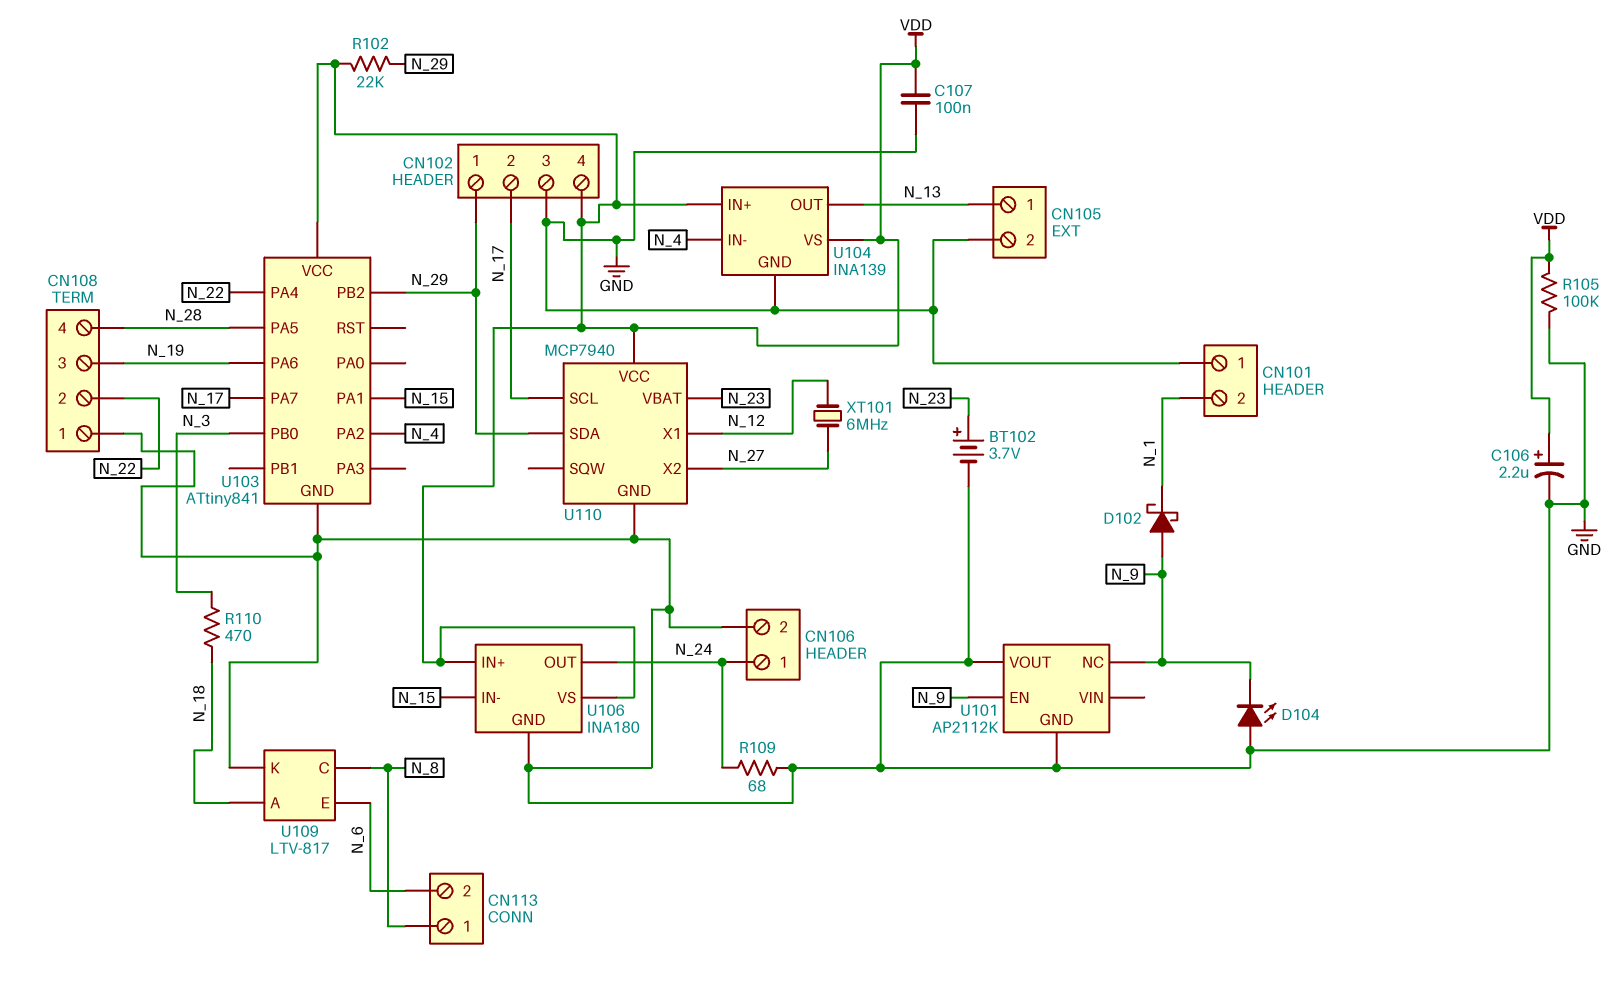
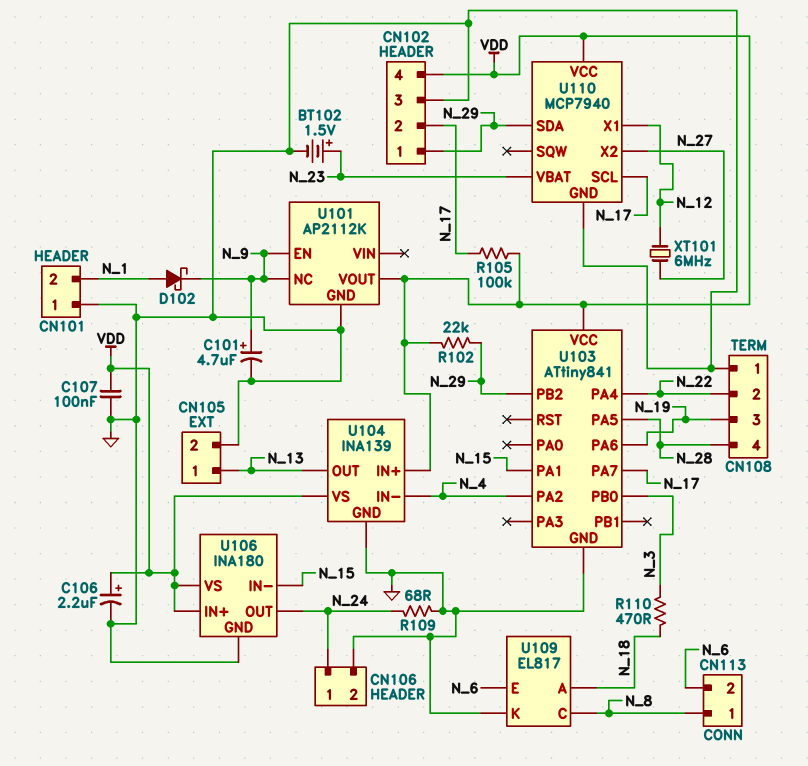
BT102: 3.7V (plus N_23, minus GND) -> 1.5V (plus N_23, minus GND)
C101: none -> 4.7uF (plus N_9, minus GND)
D102: schottky (A N_9, K N_1) -> schottky (A N_1, K N_9)
D104: LED (A GND, K N_9) -> none
R105: 100k (GND, VDD) -> 100k (N_17, VDD)
U101 pin VOUT: GND -> VDD
U109: LTV-817 -> EL817

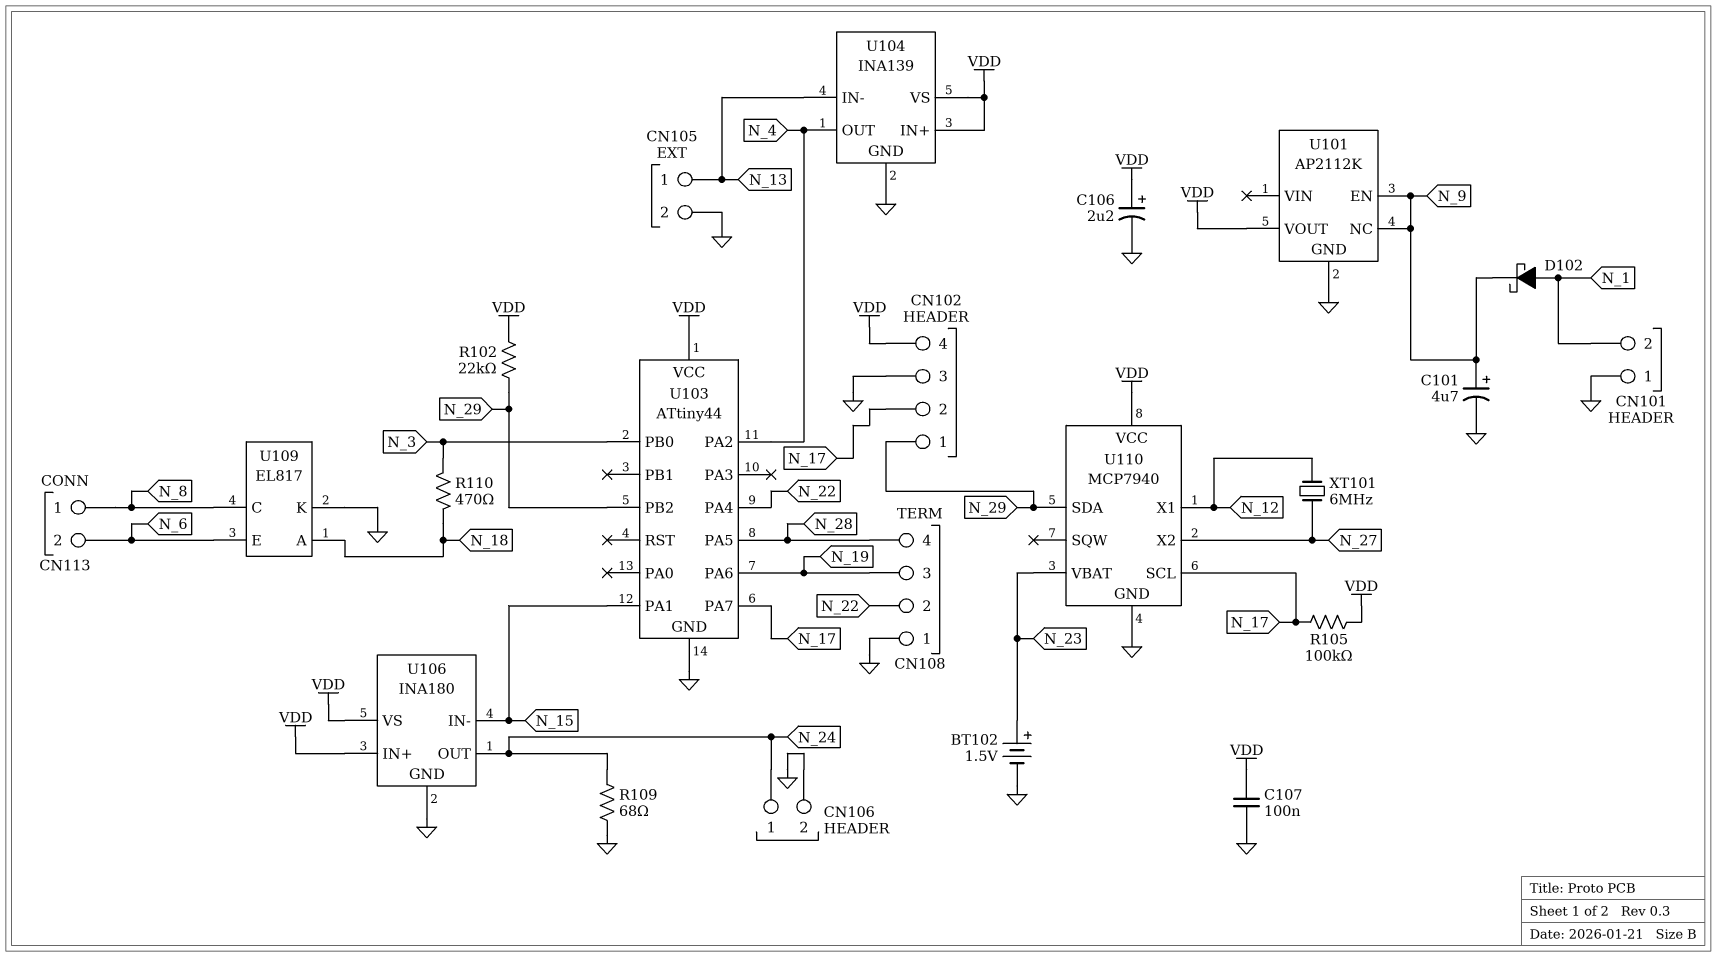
U103: ATtiny841 -> ATtiny44
U104 pin IN-: N_4 -> N_13
U104 pin OUT: N_13 -> N_4

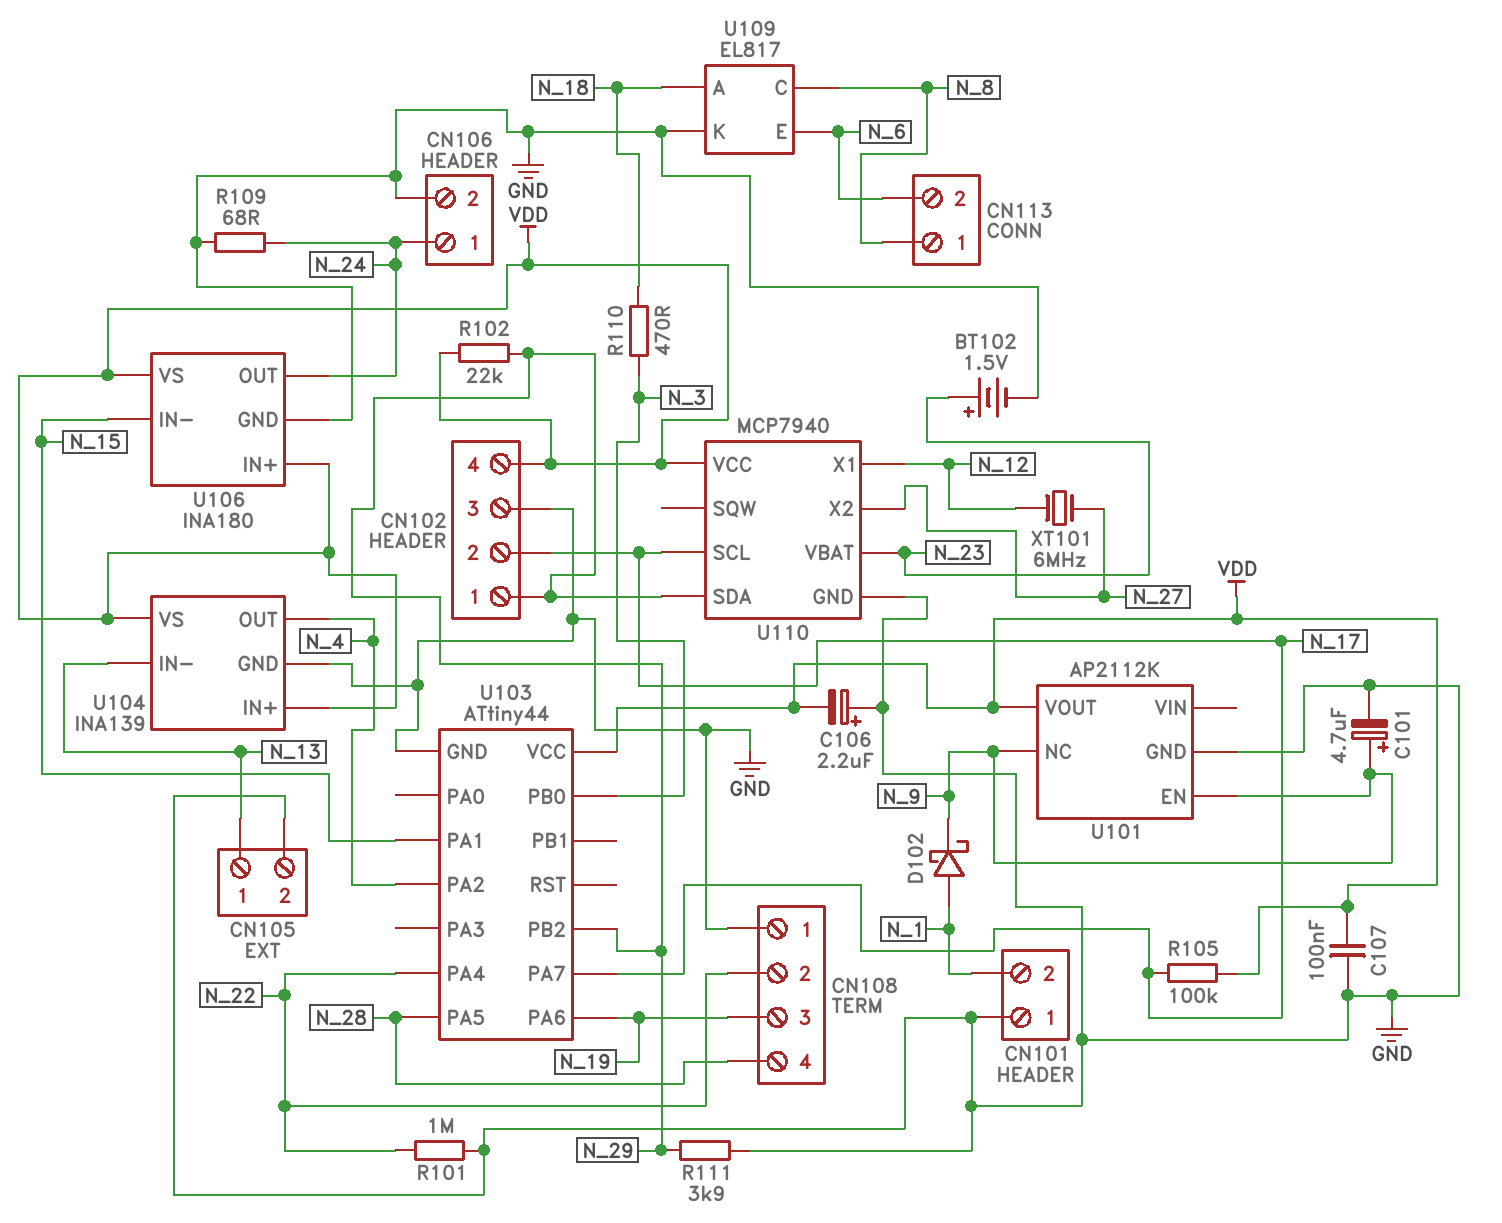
C106: 2.2uF (plus VDD, minus GND) -> 2.2uF (plus GND, minus VDD)
R101: none -> 1M (GND, N_22)
R111: none -> 3.9k (GND, N_29)

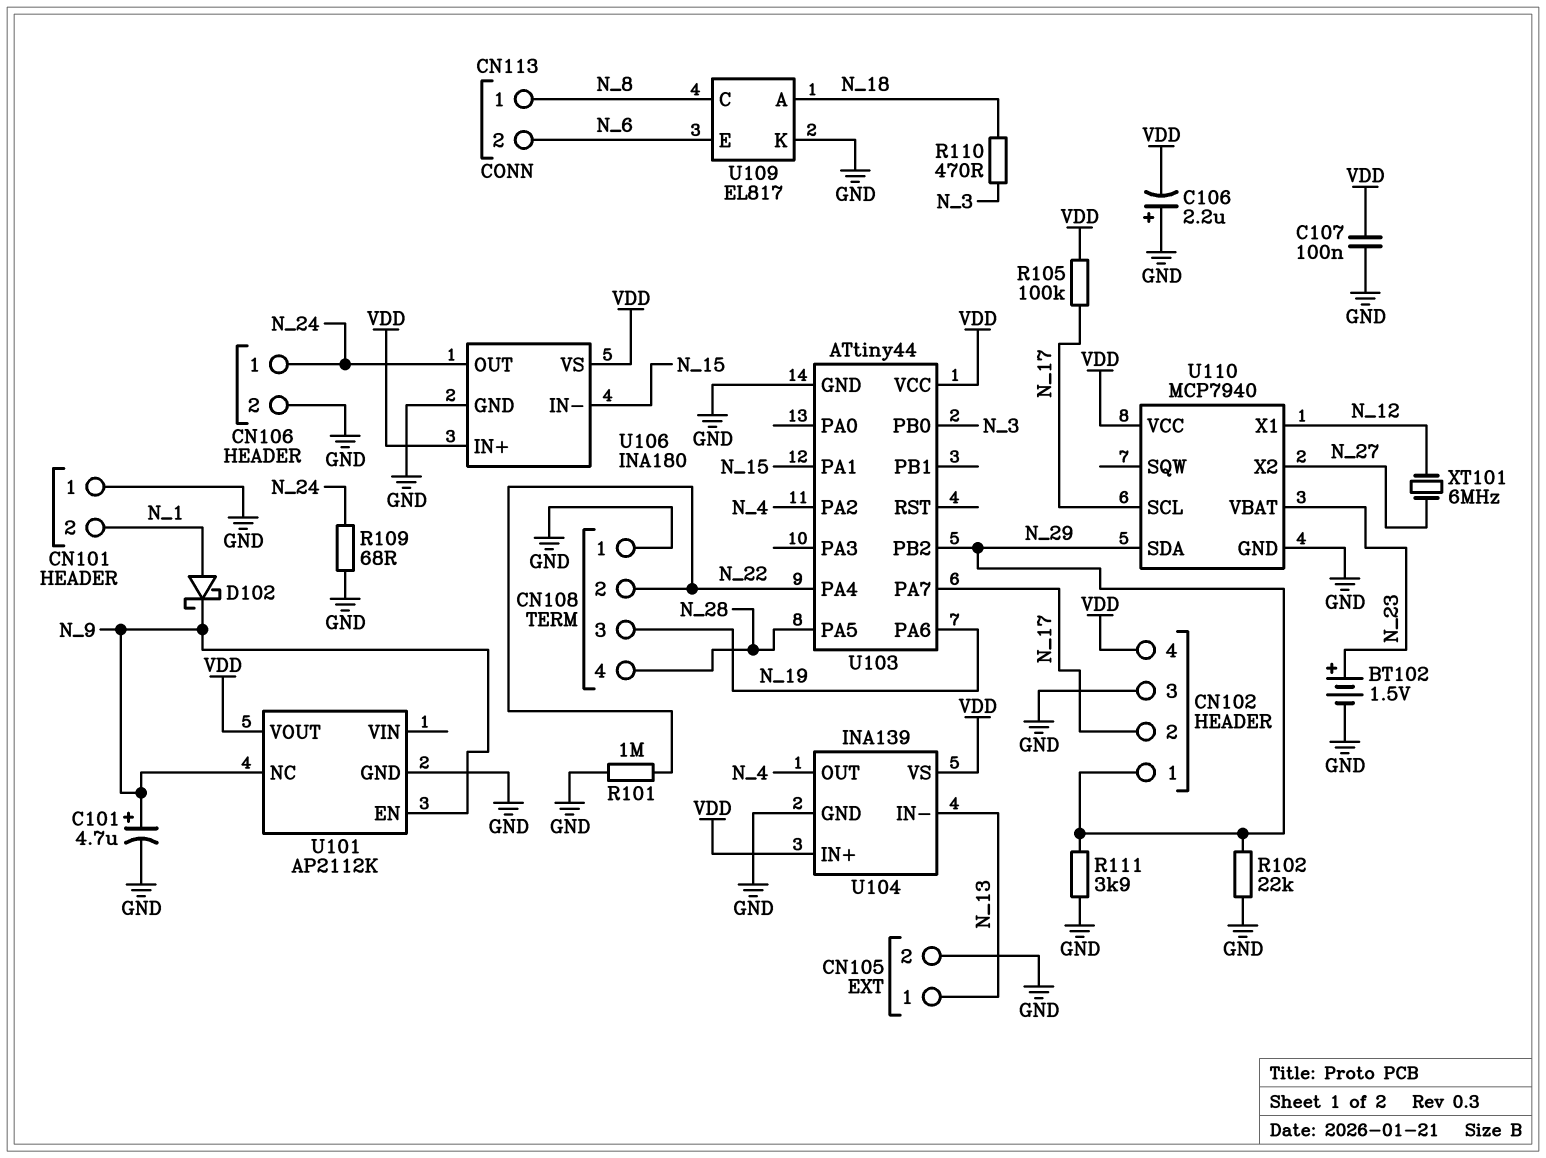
R102: 22k (N_29, VDD) -> 22k (GND, N_29)

